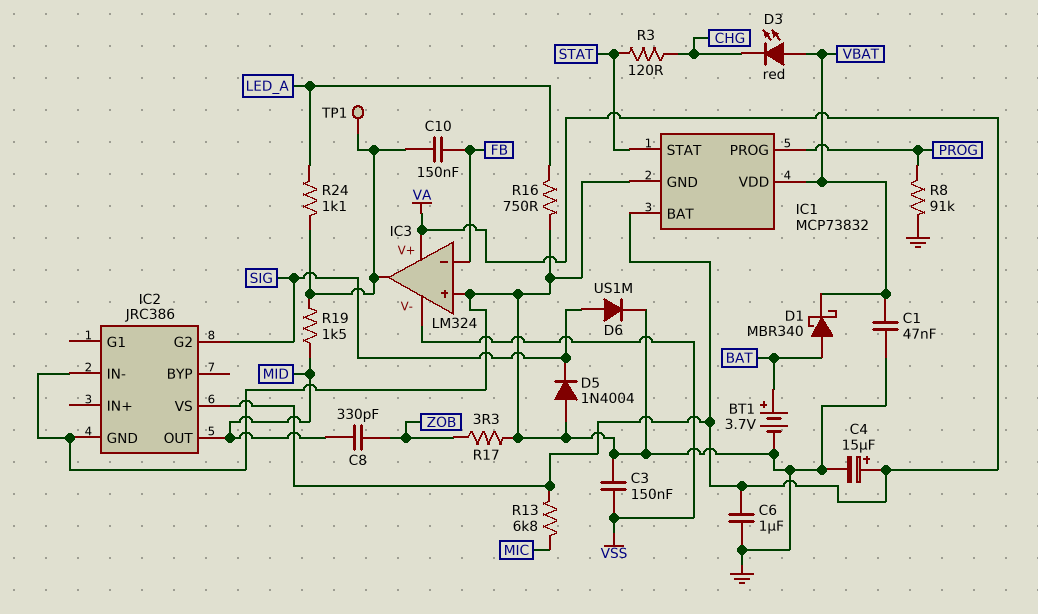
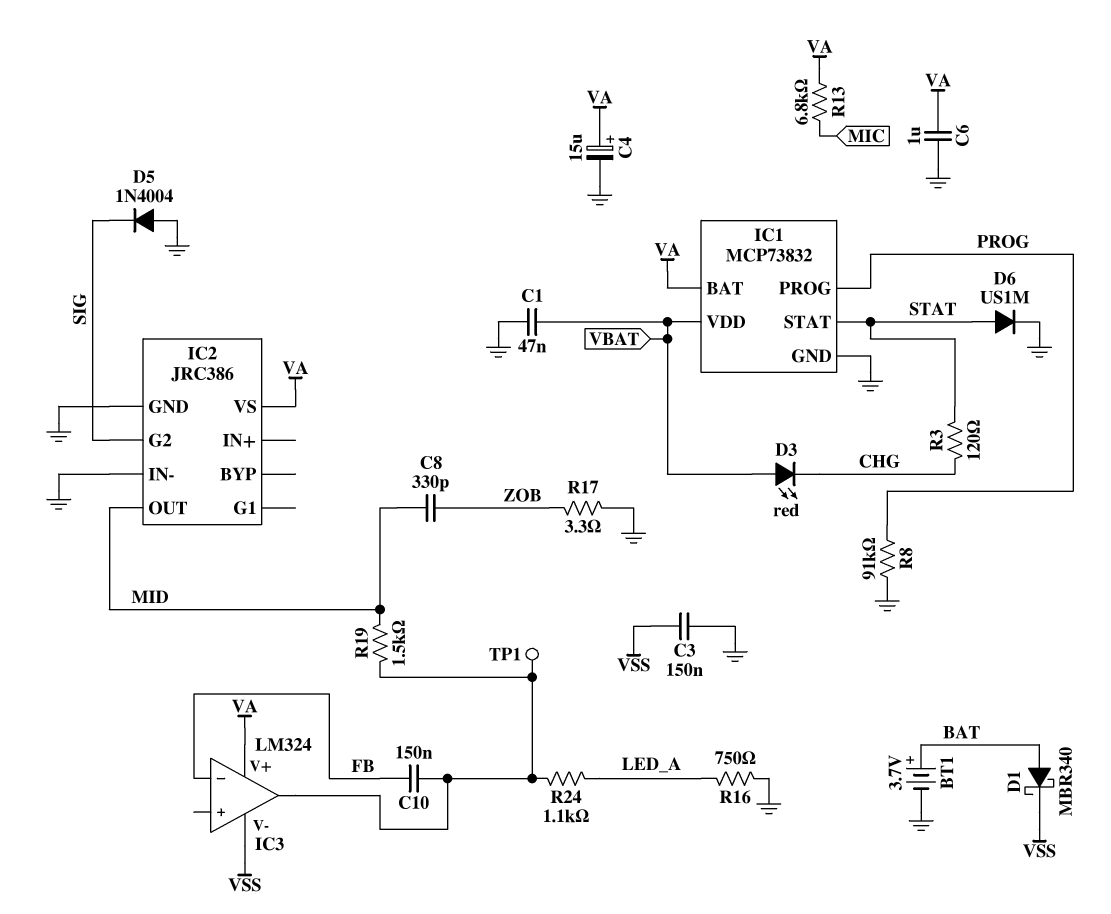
D1: schottky MBR340 (A BAT, K VBAT) -> schottky MBR340 (A BAT, K VSS)
D6: diode US1M (A SIG, K GND) -> diode US1M (A STAT, K GND)
IC3 pin in+: GND -> none

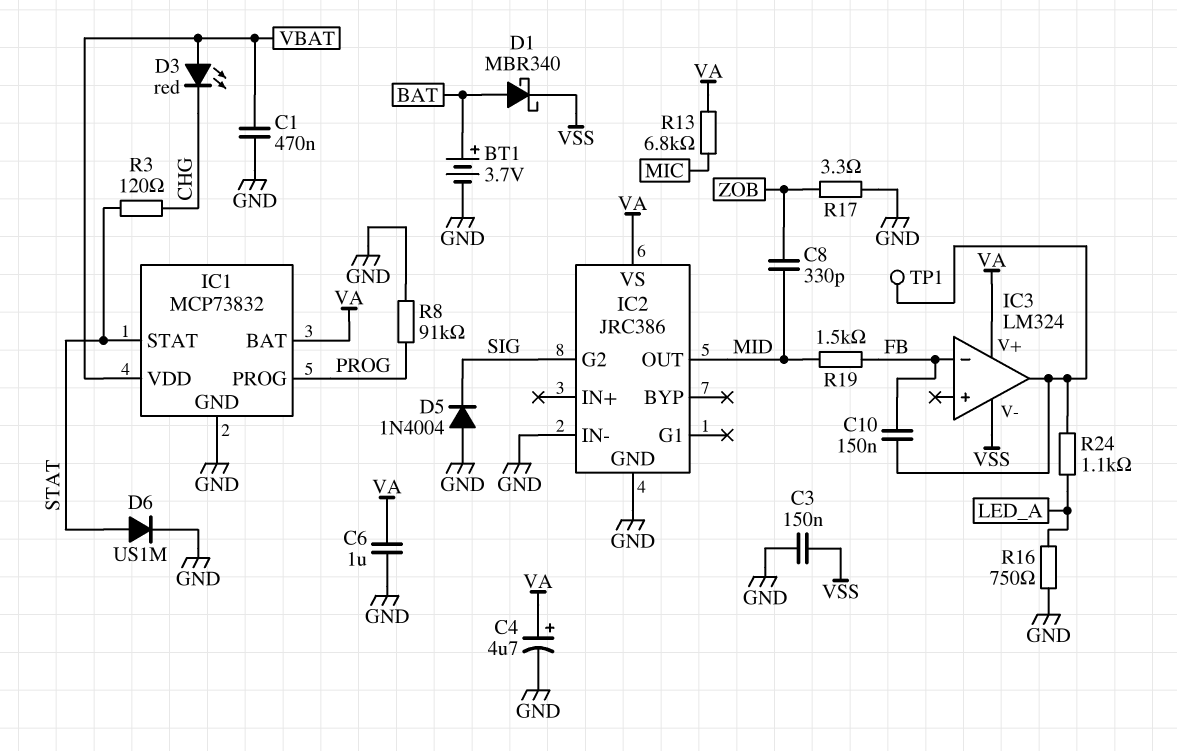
C1: 47nF (GND, VBAT) -> 470nF (GND, VBAT)
C4: 15uF (plus VA, minus GND) -> 4.7uF (plus VA, minus GND)
R19: 1.5k (IC3/out, MID) -> 1.5k (FB, MID)

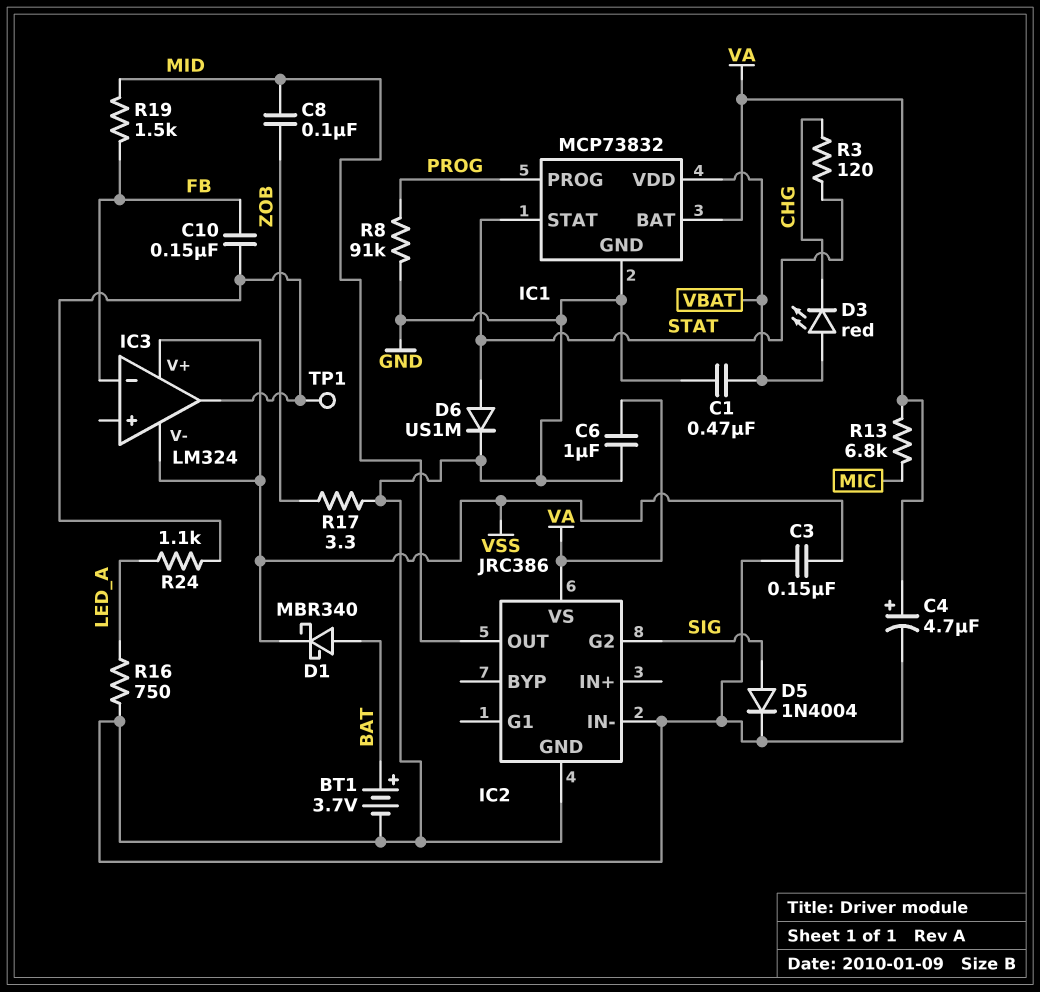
C8: 330pF (MID, ZOB) -> 100nF (MID, ZOB)
D5: diode 1N4004 (A GND, K SIG) -> diode 1N4004 (A SIG, K GND)
IC3 pin V+: VA -> VSS

